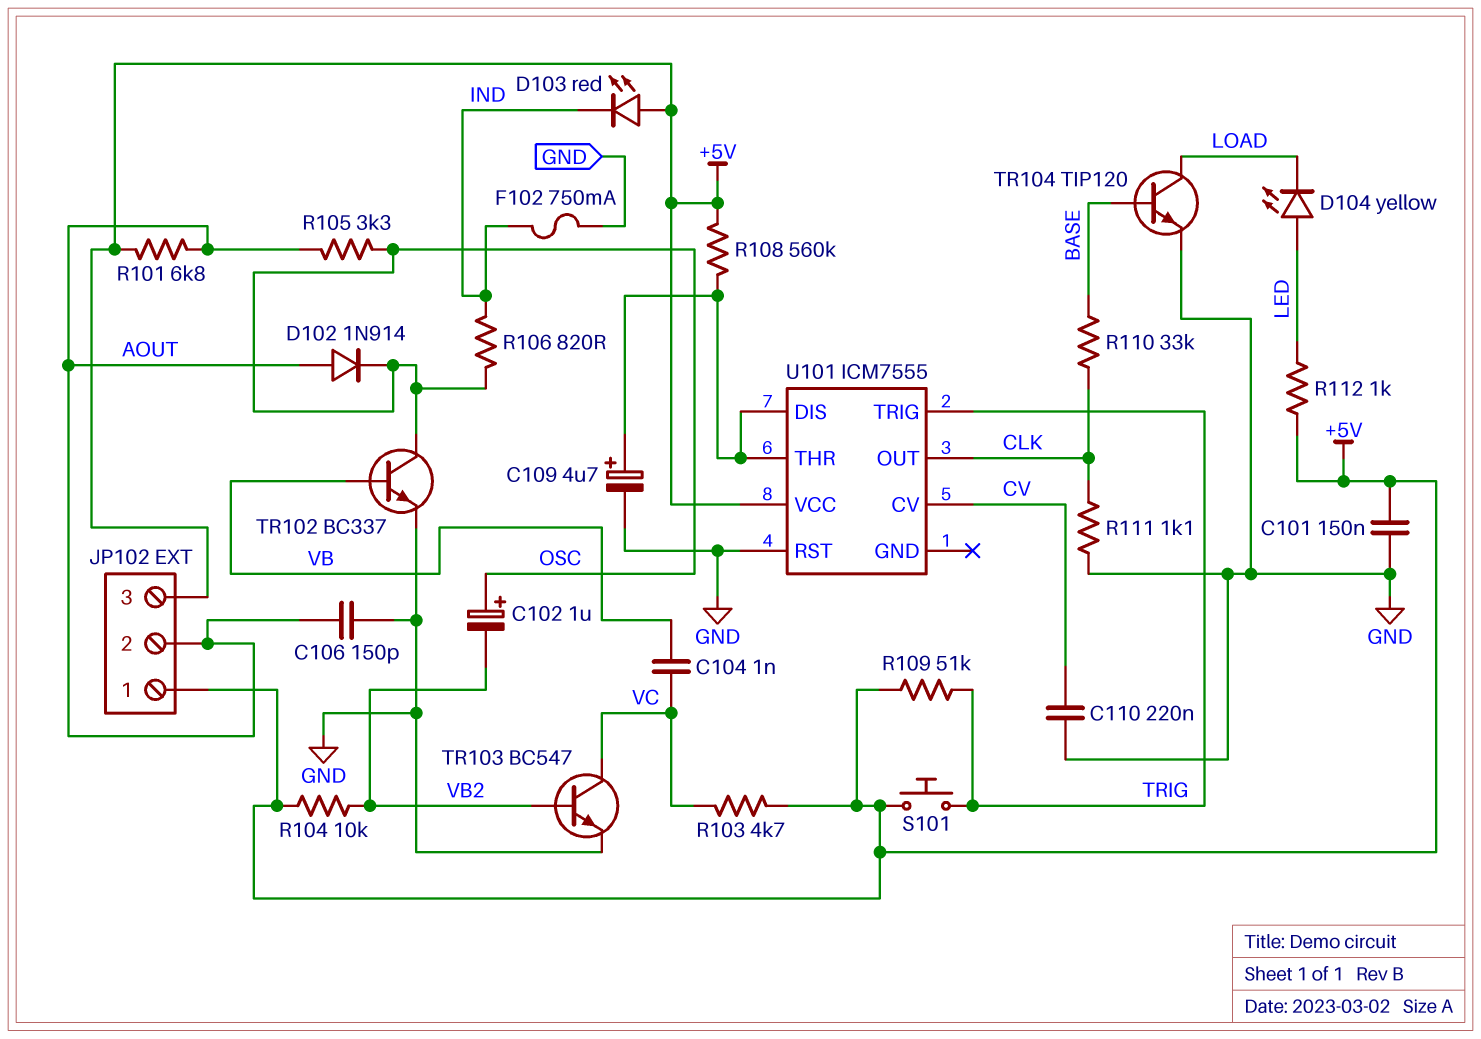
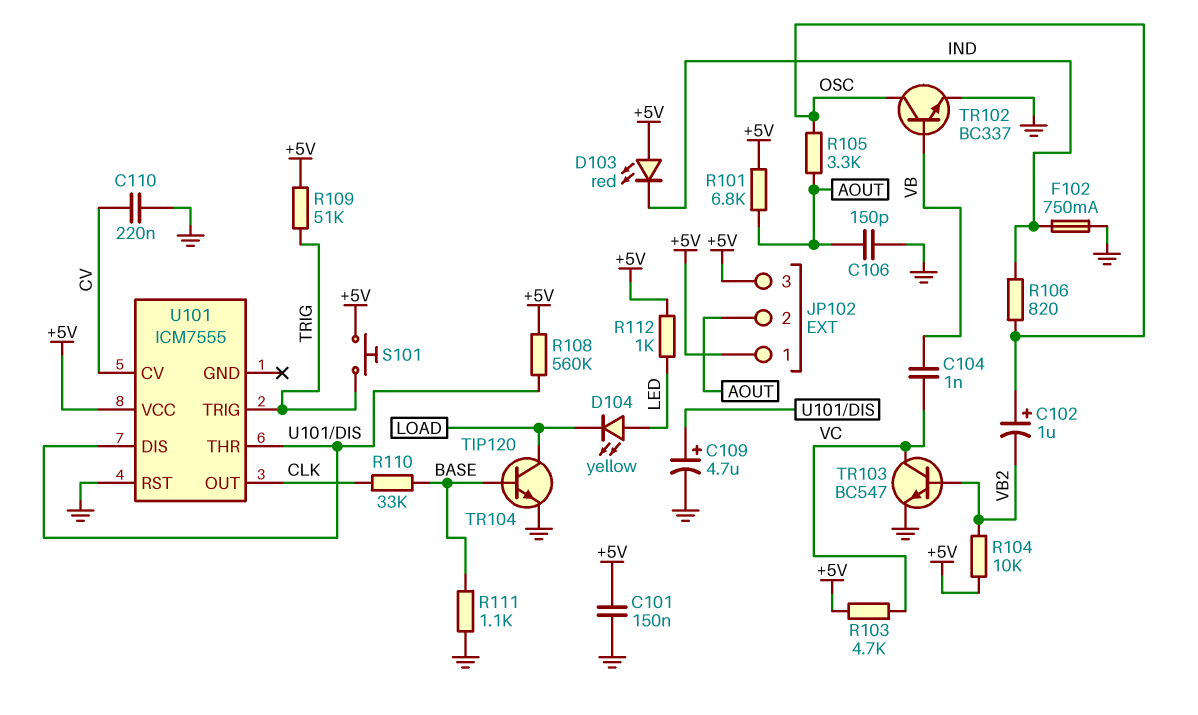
D102: diode 1N914 (A AOUT, K OSC) -> none
R111: 1.1k (CLK, GND) -> 1.1k (BASE, GND)

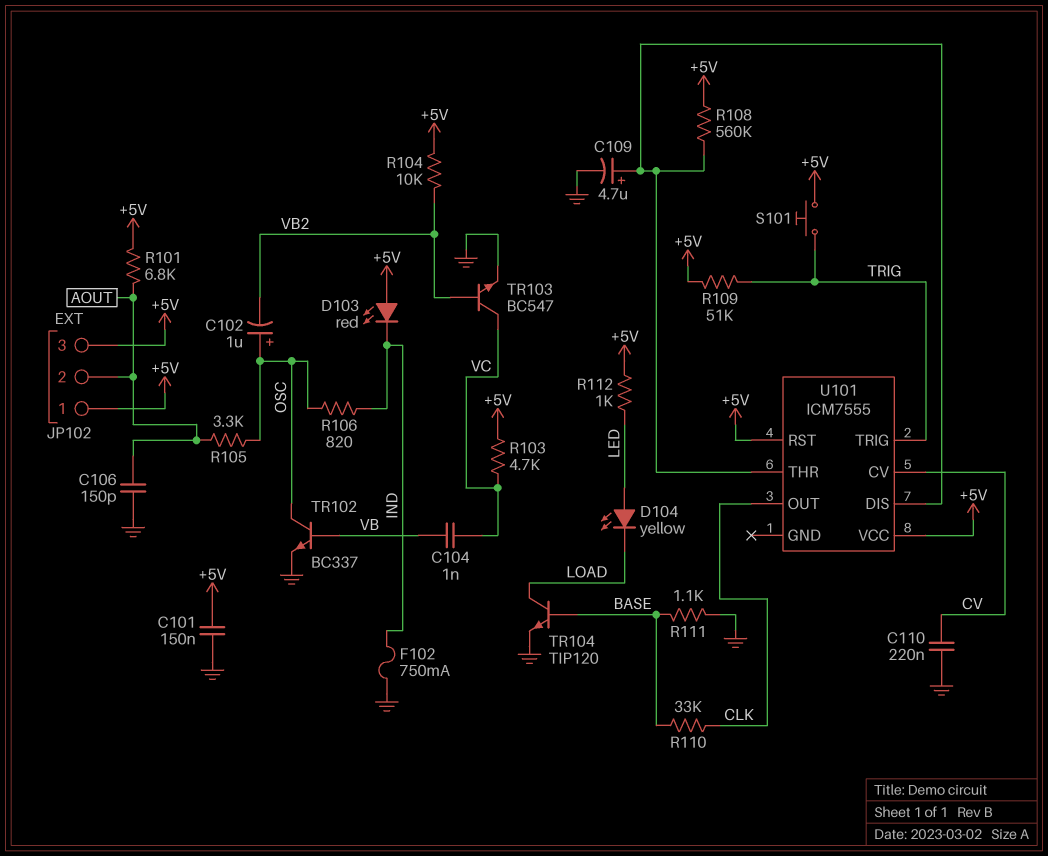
U101 pin RST: GND -> +5V

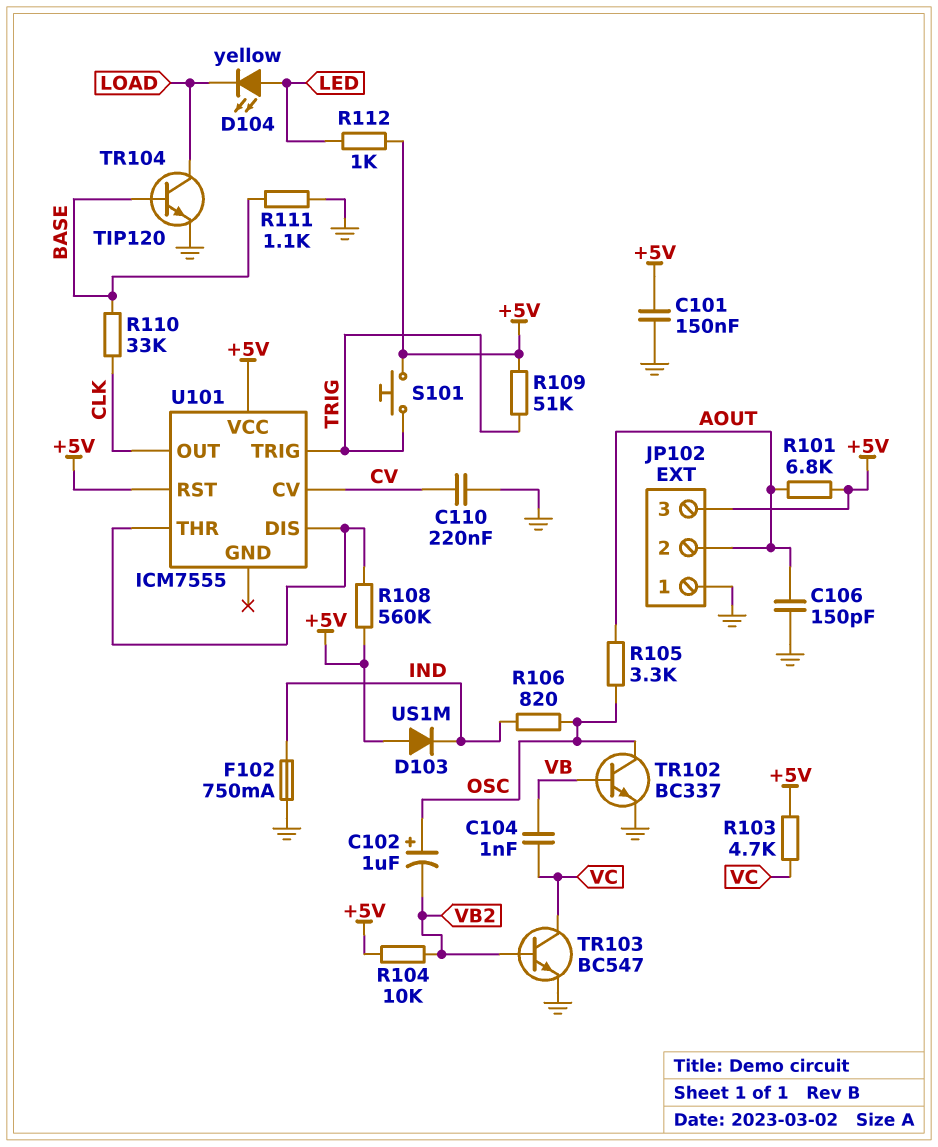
C109: 4.7uF (plus U101/DIS, minus GND) -> none
D103: LED red (A +5V, K IND) -> diode US1M (A +5V, K IND)
JP102 pin 1: +5V -> GND

